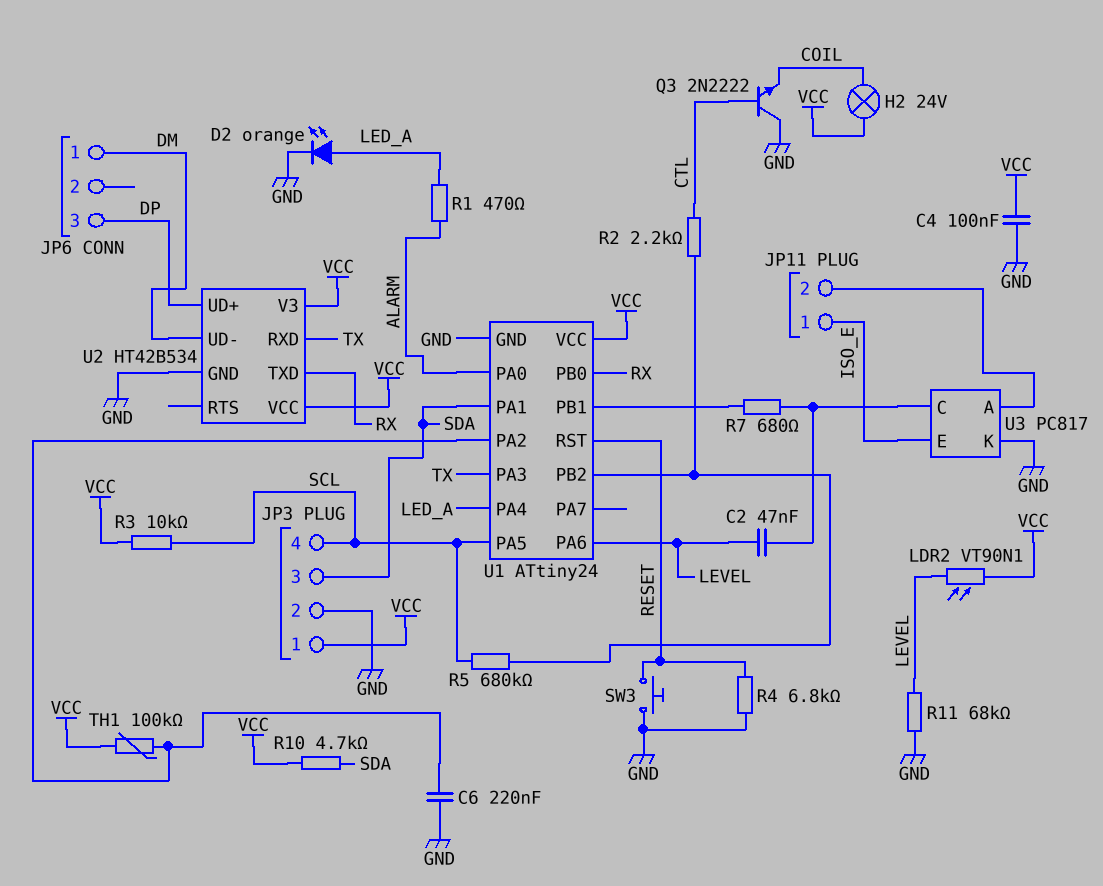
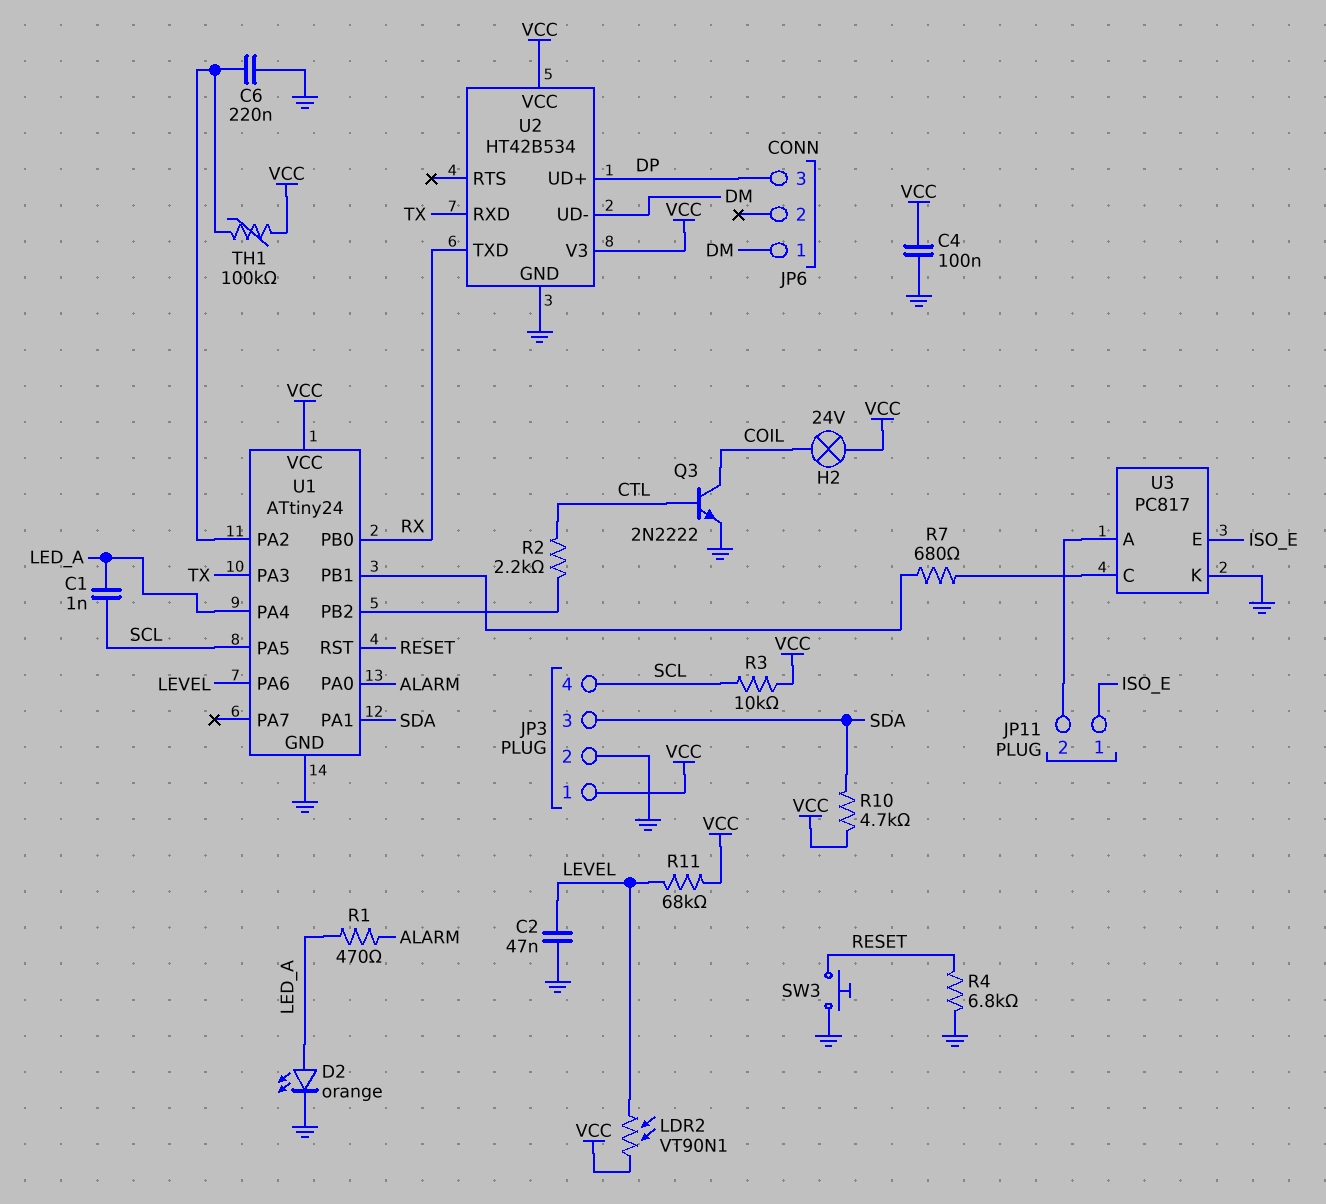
C1: none -> 1nF (LED_A, SCL)
C2: 47nF (LEVEL, U3/C) -> 47nF (GND, LEVEL)
Q3: NPN 2N2222 (B CTL, C GND, E COIL) -> NPN 2N2222 (B CTL, C COIL, E GND)
R5: 680k (SCL, U1/PB2) -> none
R11: 68k (GND, LEVEL) -> 68k (LEVEL, VCC)

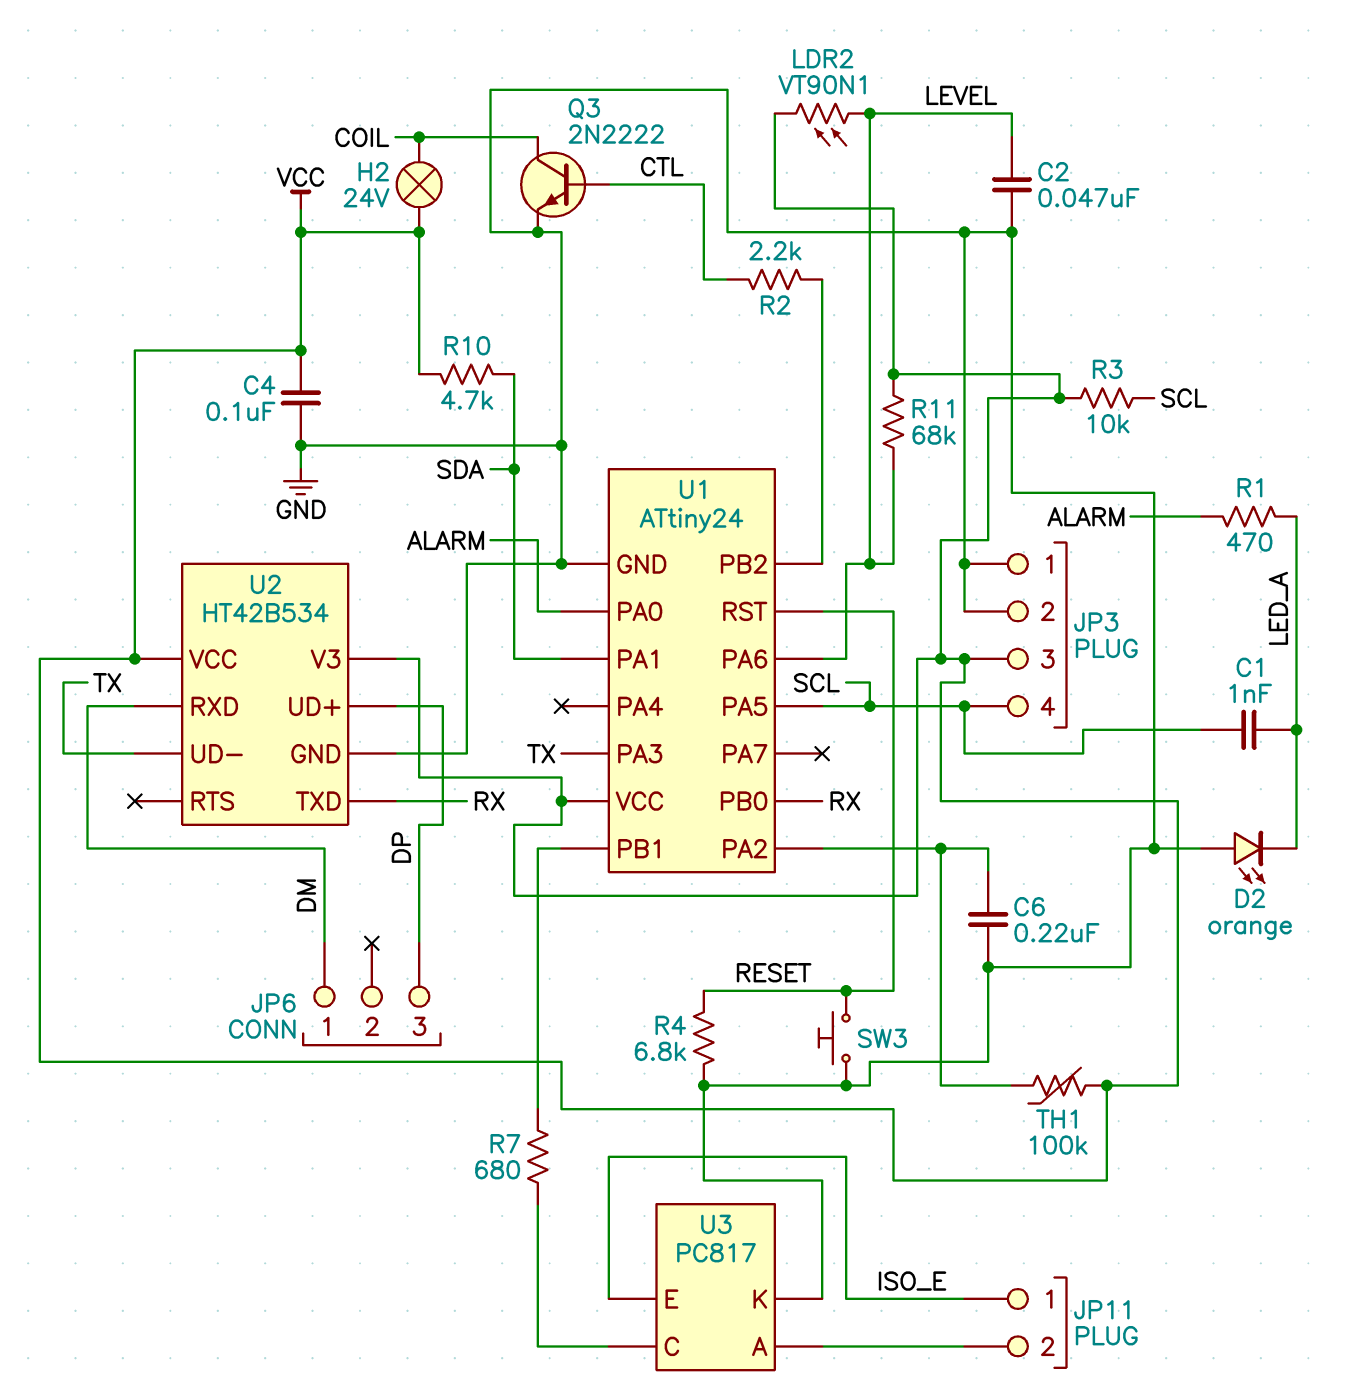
D2: LED orange (A LED_A, K GND) -> LED orange (A GND, K LED_A)
JP3 pin 1: VCC -> GND
JP3 pin 3: SDA -> VCC
U1 pin PA4: LED_A -> none
U2 pin RXD: TX -> DM
U2 pin UD-: DM -> TX

